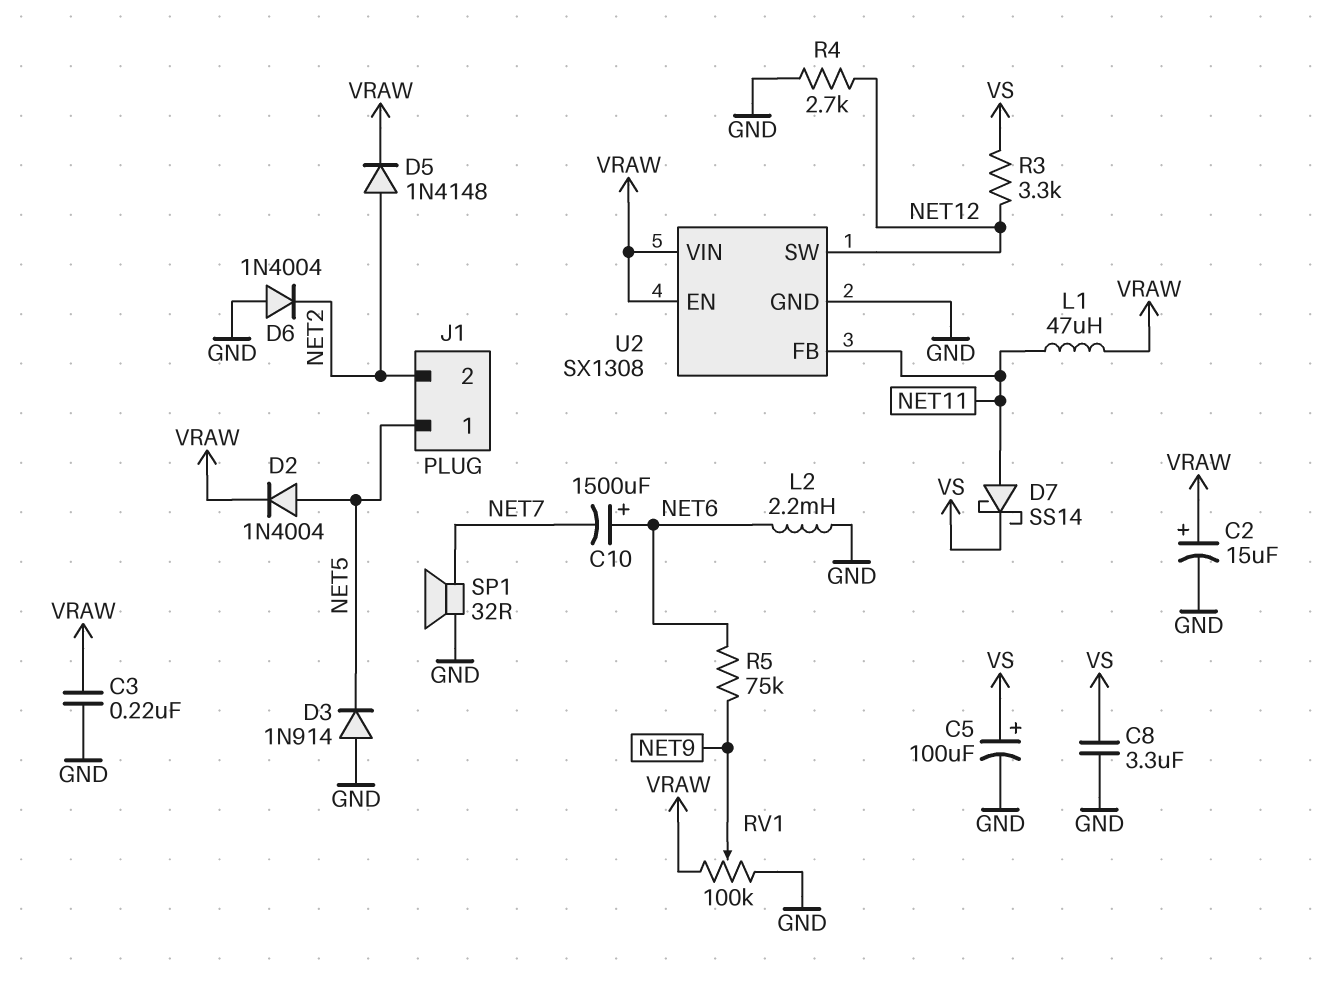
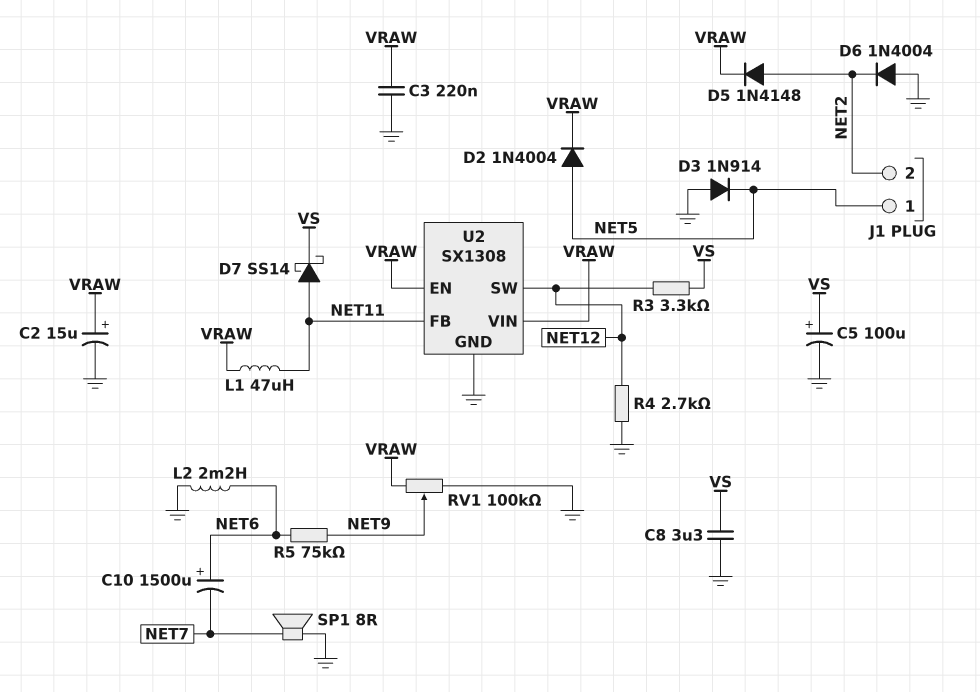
SP1: speaker 32R (GND, NET7) -> speaker 8R (GND, NET7)

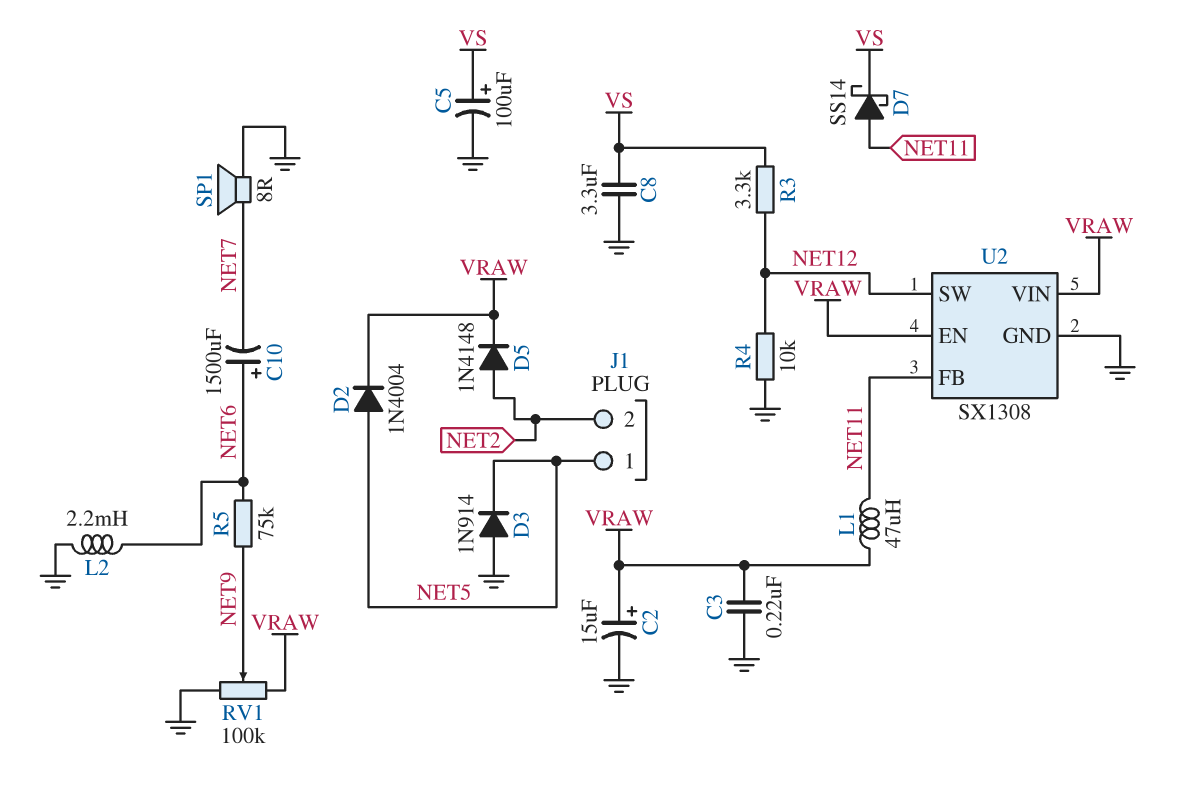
D6: diode 1N4004 (A GND, K NET2) -> none
R4: 2.7k (GND, NET12) -> 10k (GND, NET12)

